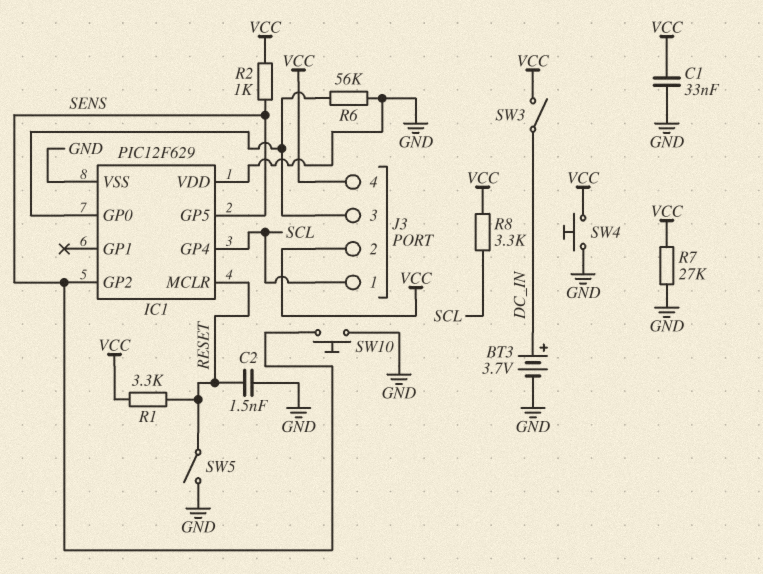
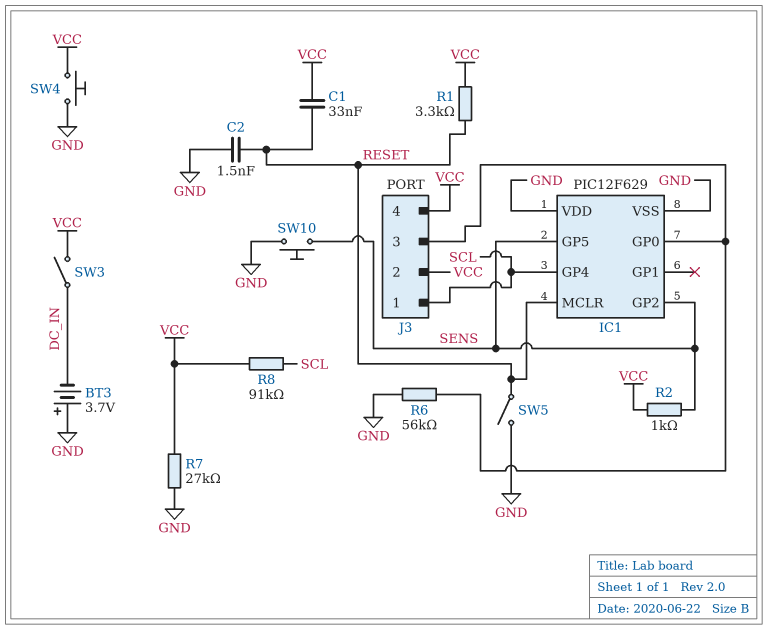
BT3: 3.7V (plus DC_IN, minus GND) -> 3.7V (plus GND, minus DC_IN)
C1: 33nF (GND, VCC) -> 33nF (RESET, VCC)
R8: 3.3k (SCL, VCC) -> 91k (SCL, VCC)

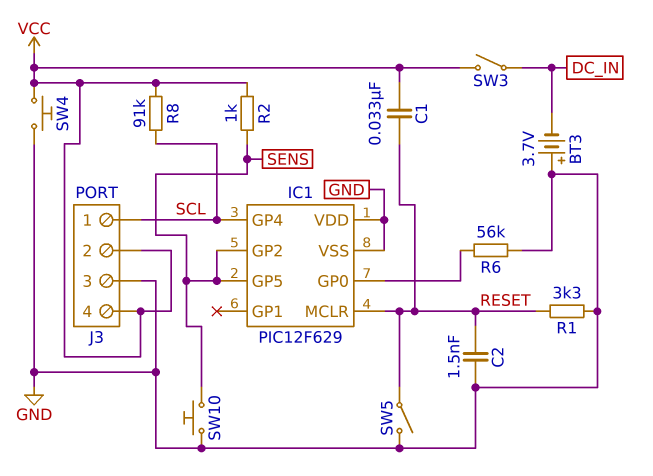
J3 pin 3: IC1/GP0 -> GND
R1: 3.3k (RESET, VCC) -> 3.3k (GND, RESET)
R7: 27k (GND, VCC) -> none

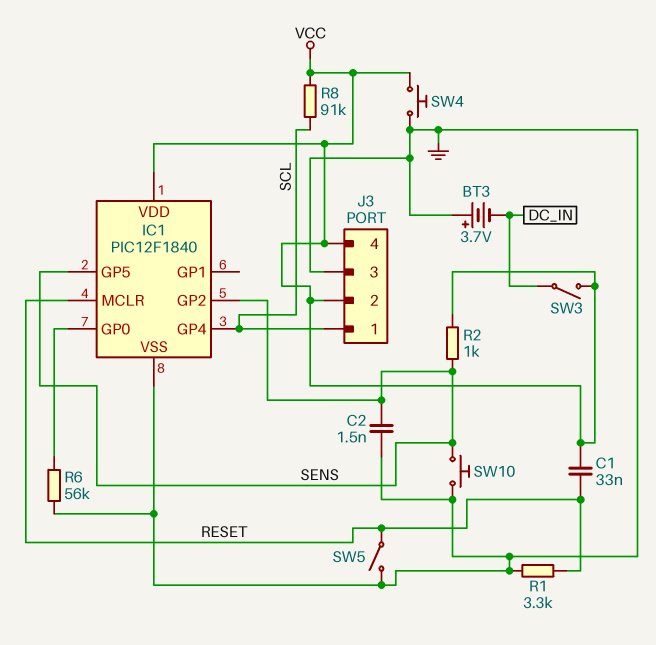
C2: 1.5nF (GND, RESET) -> 1.5nF (GND, SENS)
IC1: PIC12F629 -> PIC12F1840
IC1 pin VDD: GND -> VCC

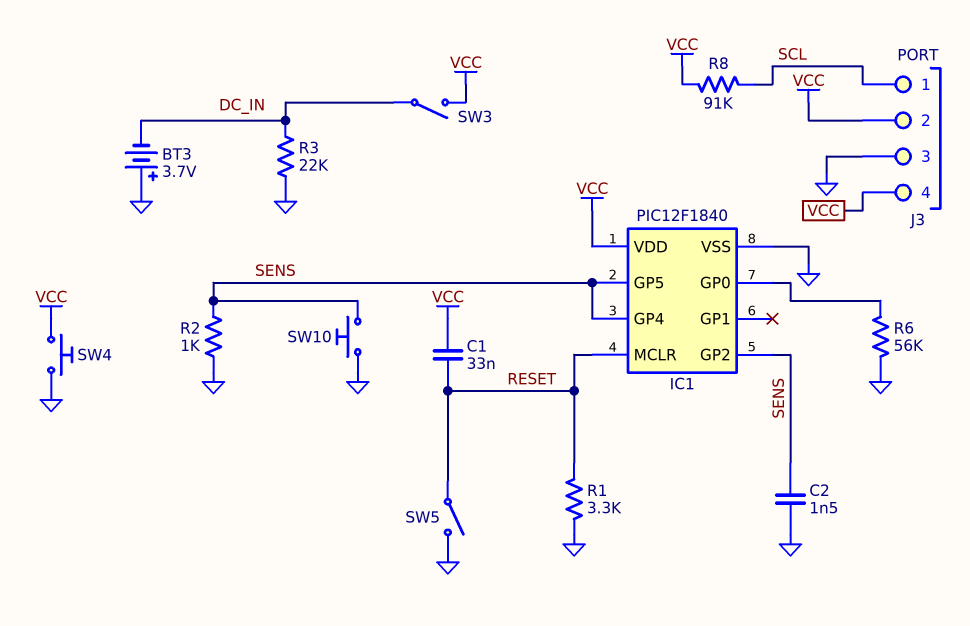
IC1 pin GP4: SCL -> SENS
R2: 1k (SENS, VCC) -> 1k (GND, SENS)
R3: none -> 22k (DC_IN, GND)

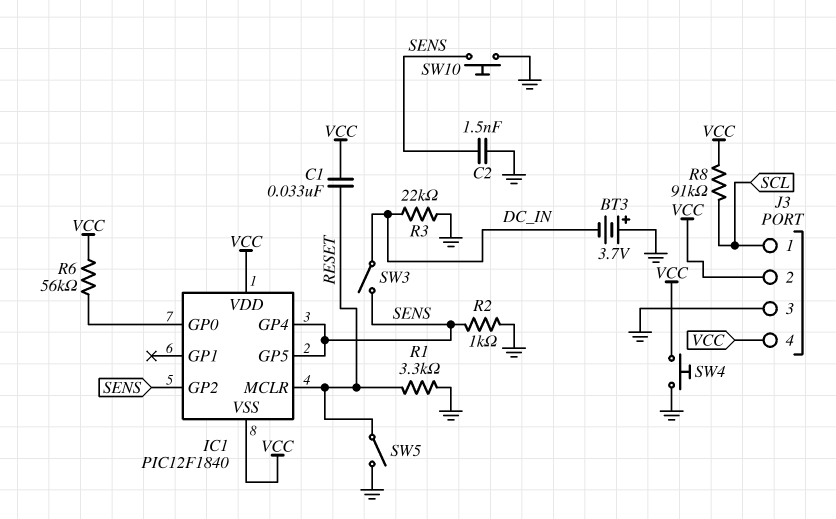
IC1 pin VSS: GND -> VCC
R6: 56k (GND, IC1/GP0) -> 56k (IC1/GP0, VCC)
SW3: switch (DC_IN, VCC) -> switch (DC_IN, SENS)

